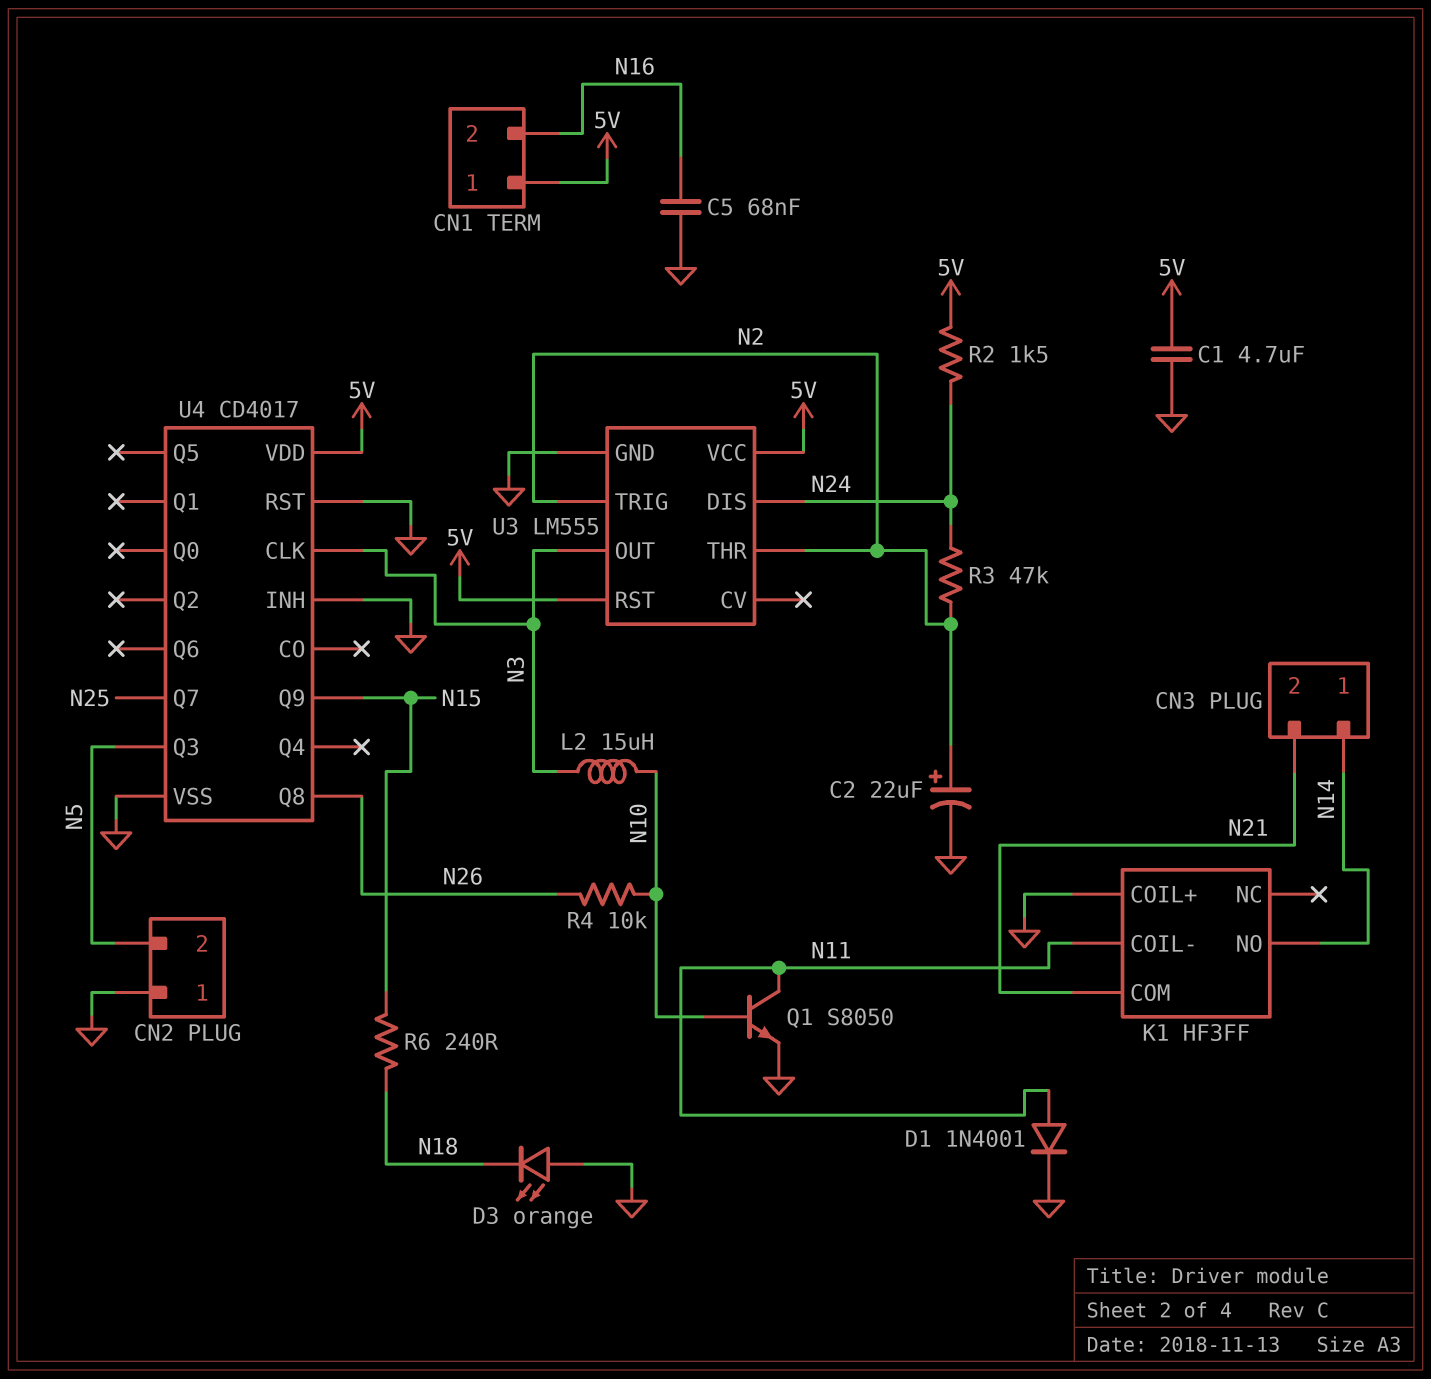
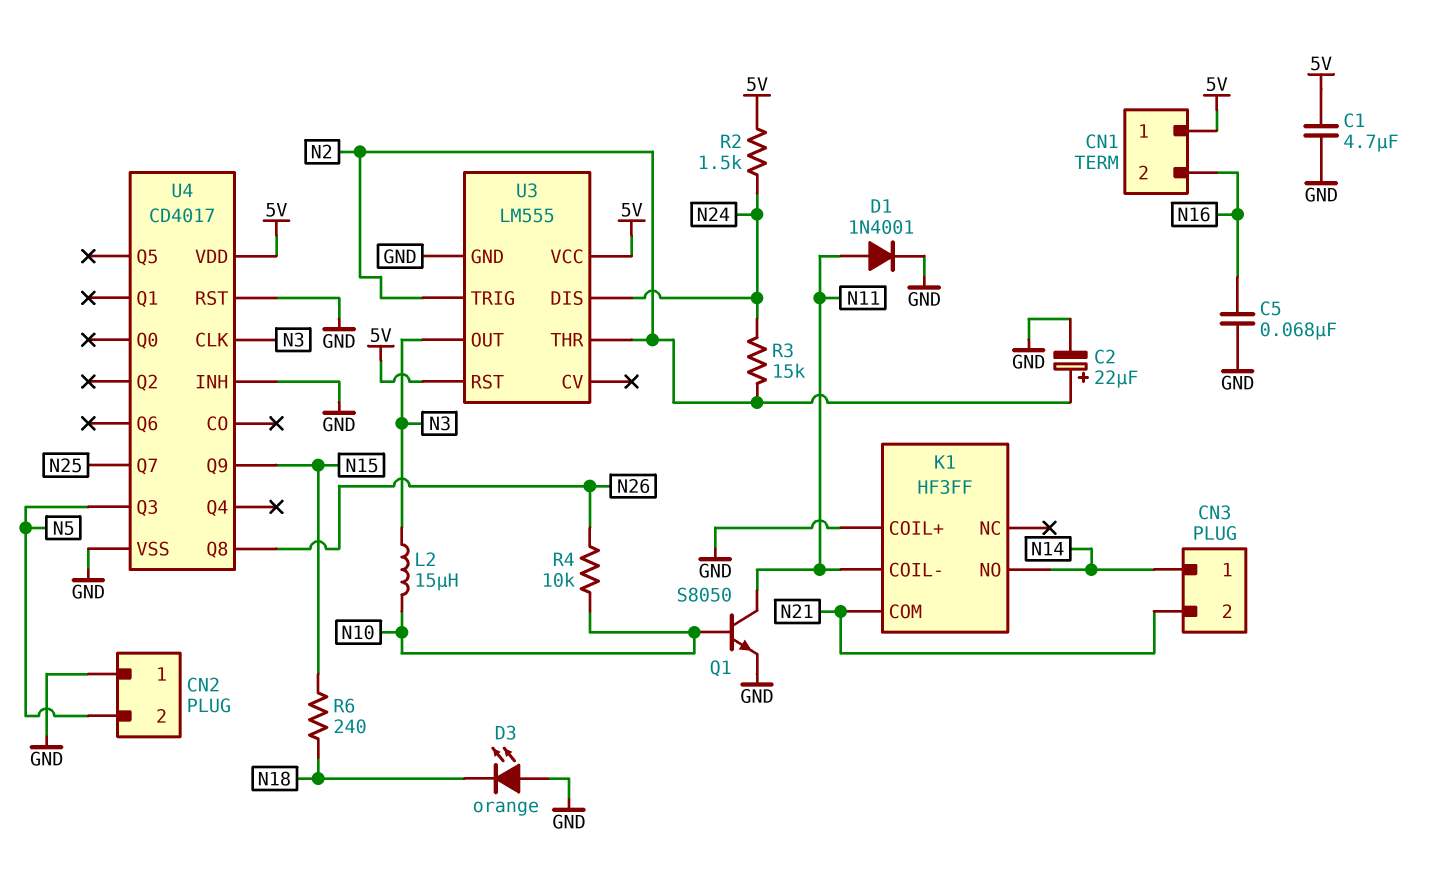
R3: 47k (N2, N24) -> 15k (N2, N24)

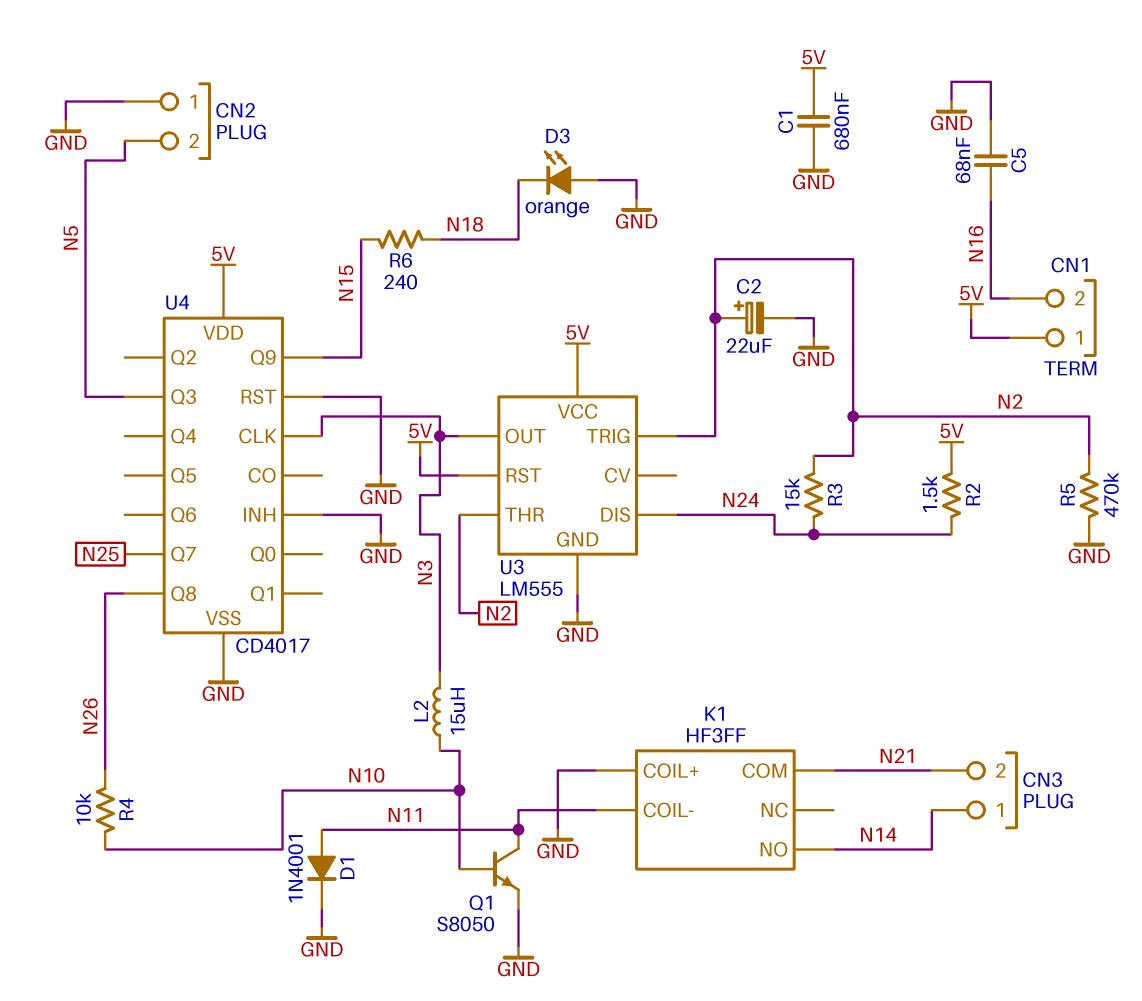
C1: 4.7uF (5V, GND) -> 680nF (5V, GND)
R5: none -> 470k (GND, N2)

